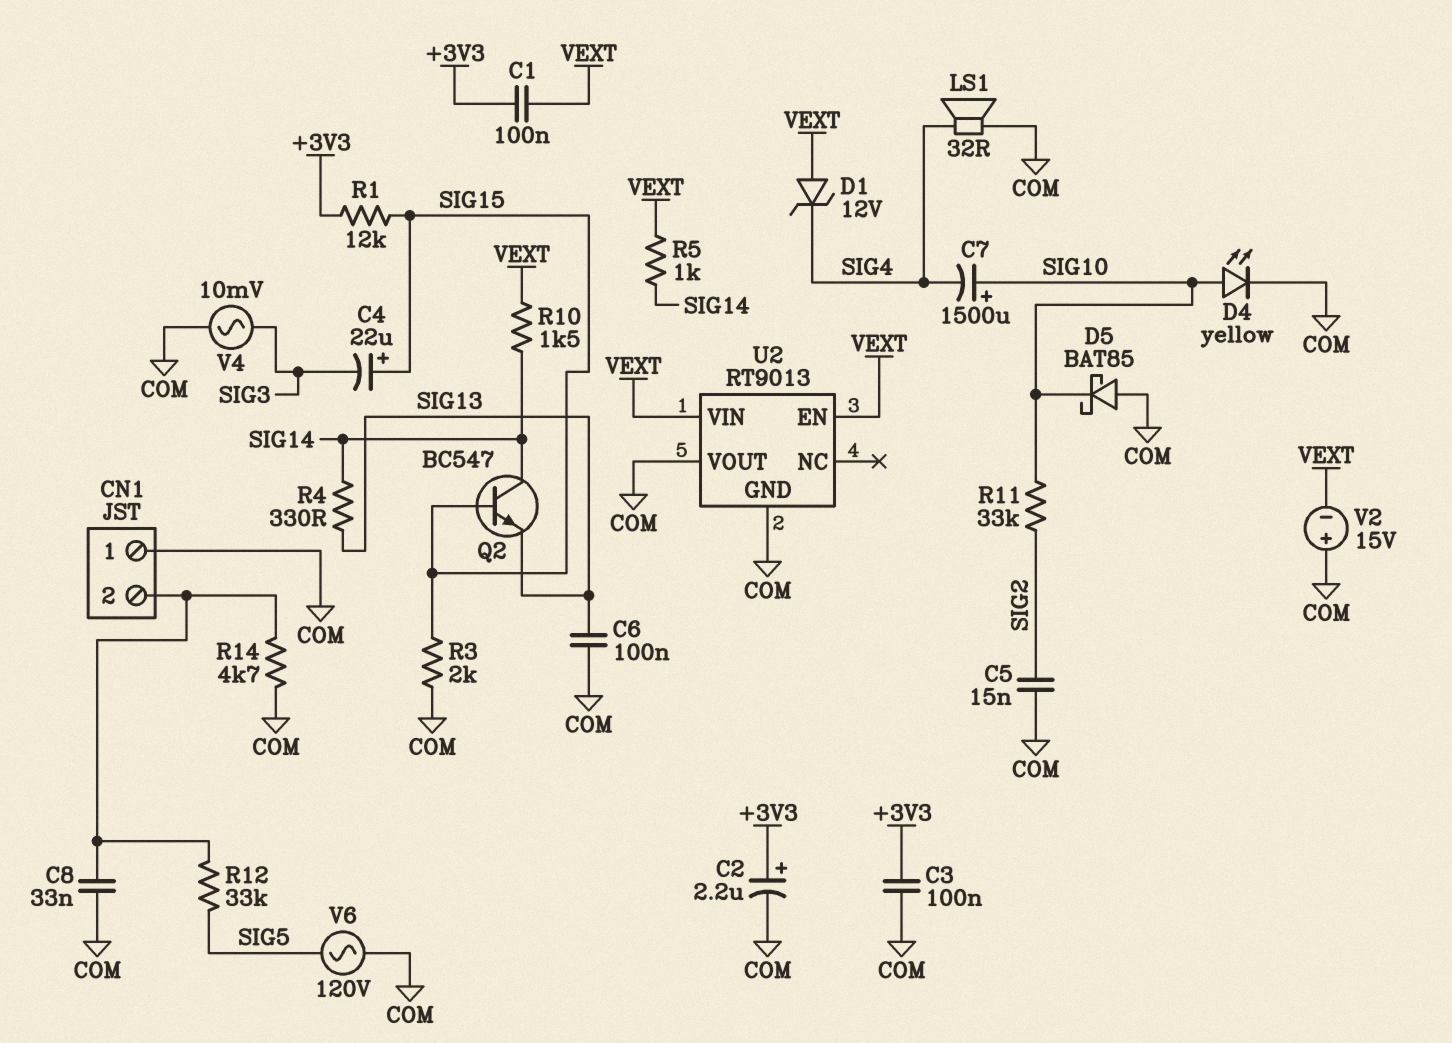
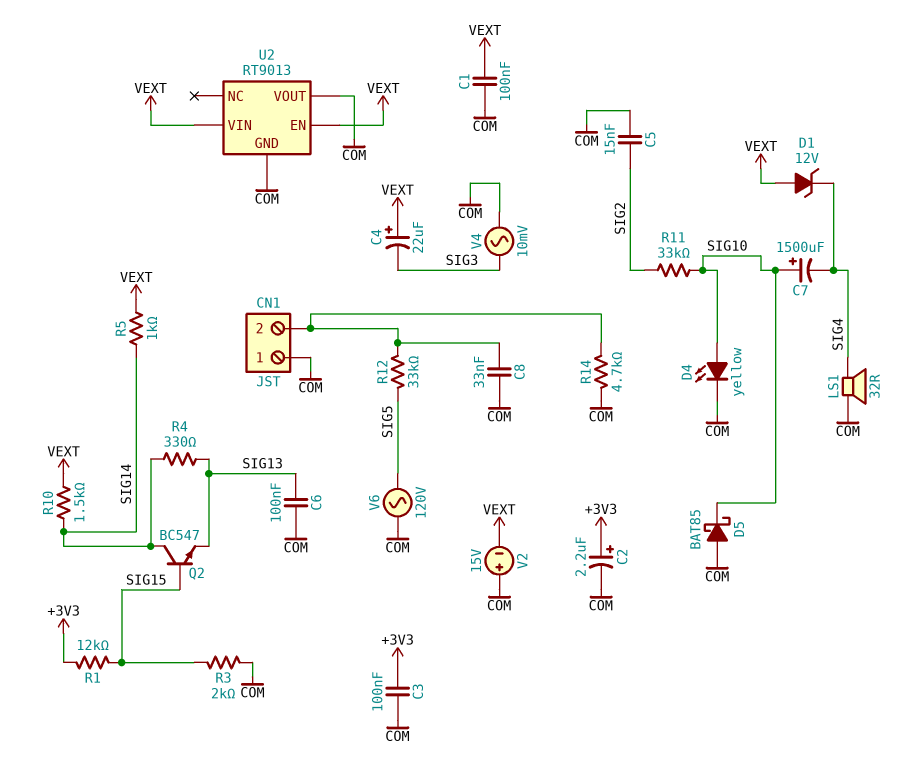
C1: 100nF (+3V3, VEXT) -> 100nF (COM, VEXT)
C4: 22uF (plus SIG15, minus SIG3) -> 22uF (plus VEXT, minus SIG3)

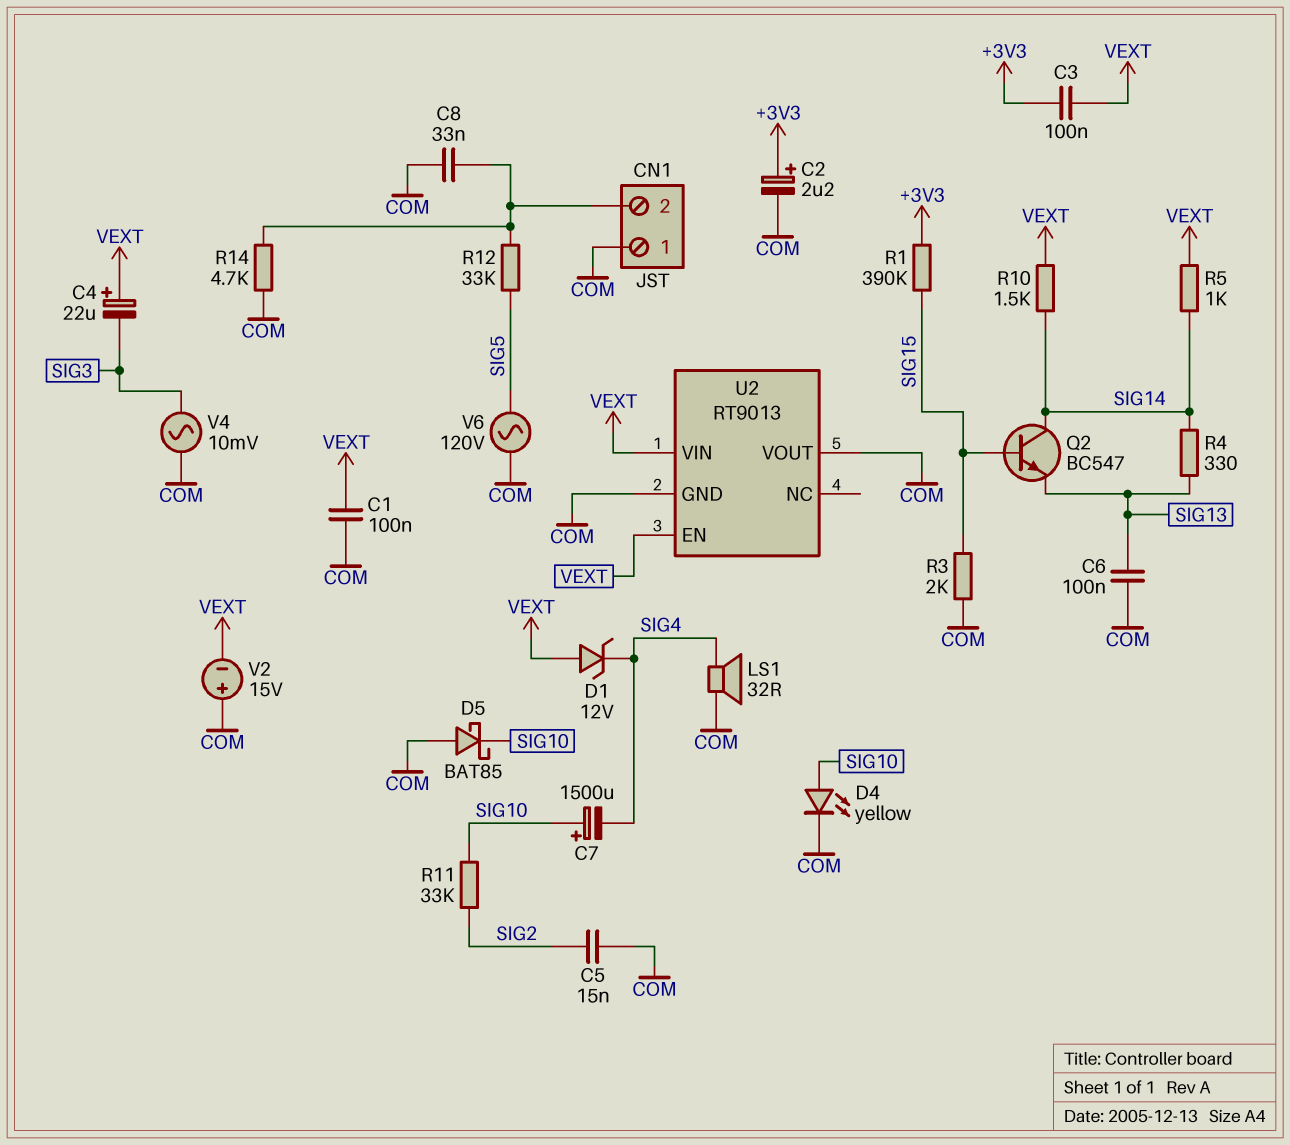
C3: 100nF (+3V3, COM) -> 100nF (+3V3, VEXT)
R1: 12k (+3V3, SIG15) -> 390k (+3V3, SIG15)

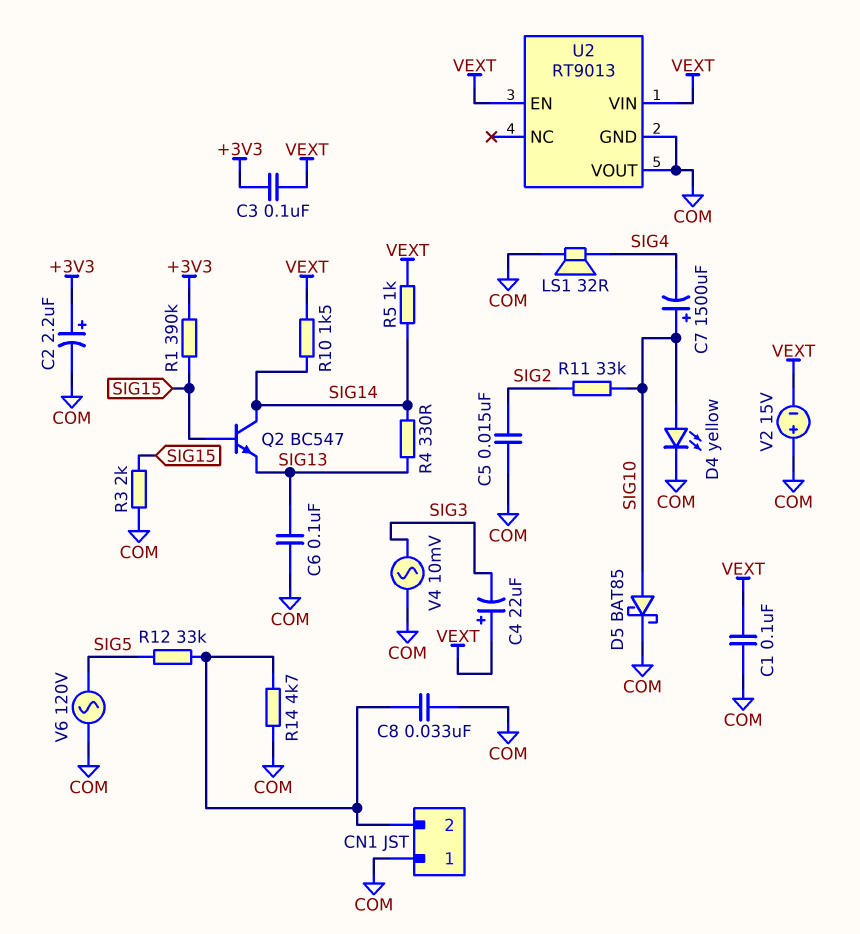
D1: zener 12V (A VEXT, K SIG4) -> none
D5: schottky BAT85 (A COM, K SIG10) -> schottky BAT85 (A SIG10, K COM)

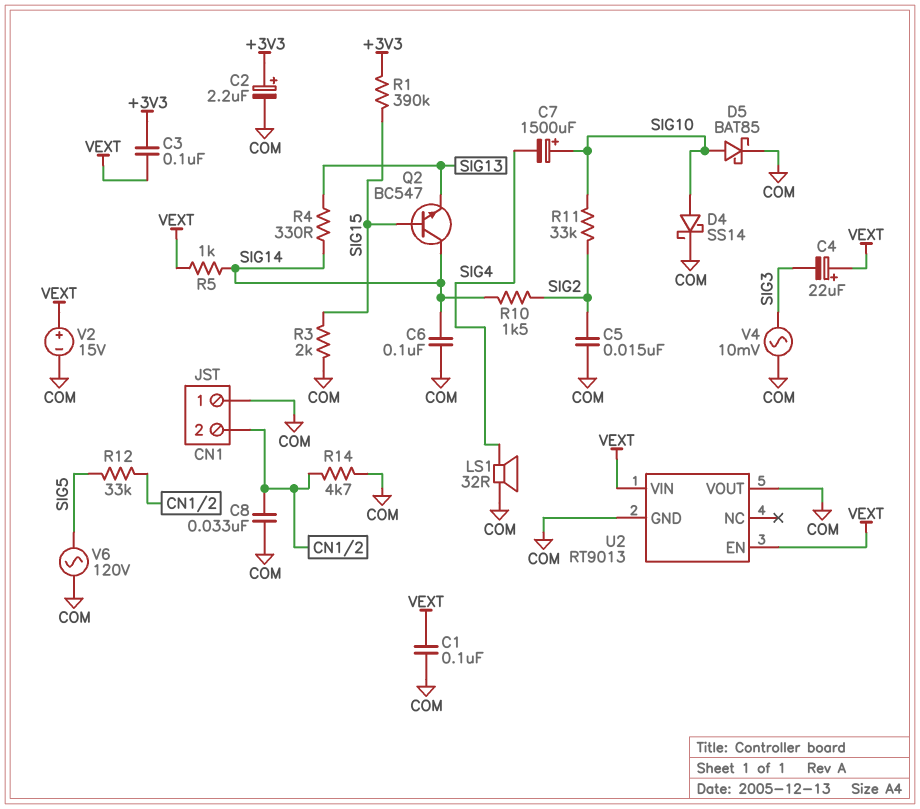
C6: 100nF (COM, SIG13) -> 100nF (COM, SIG14)
D4: LED yellow (A SIG10, K COM) -> schottky SS14 (A SIG10, K COM)
R10: 1.5k (SIG14, VEXT) -> 1.5k (SIG2, SIG14)
V2: 15V (plus COM, minus VEXT) -> 15V (plus VEXT, minus COM)

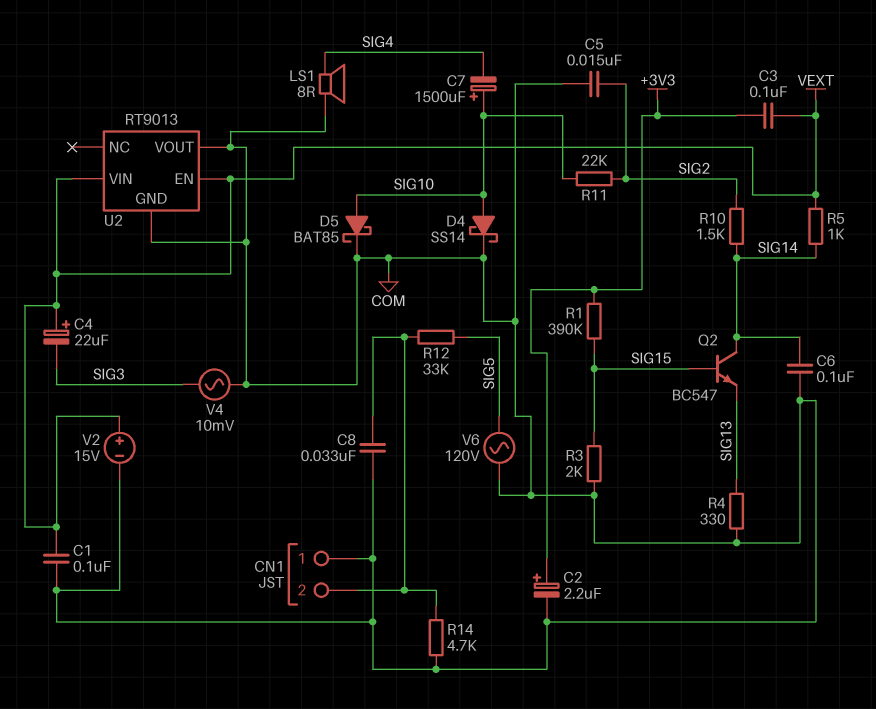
LS1: speaker 32R (COM, SIG4) -> speaker 8R (COM, SIG4)
R4: 330 (SIG13, SIG14) -> 330 (COM, SIG13)
R11: 33k (SIG2, SIG10) -> 22k (SIG2, SIG10)

